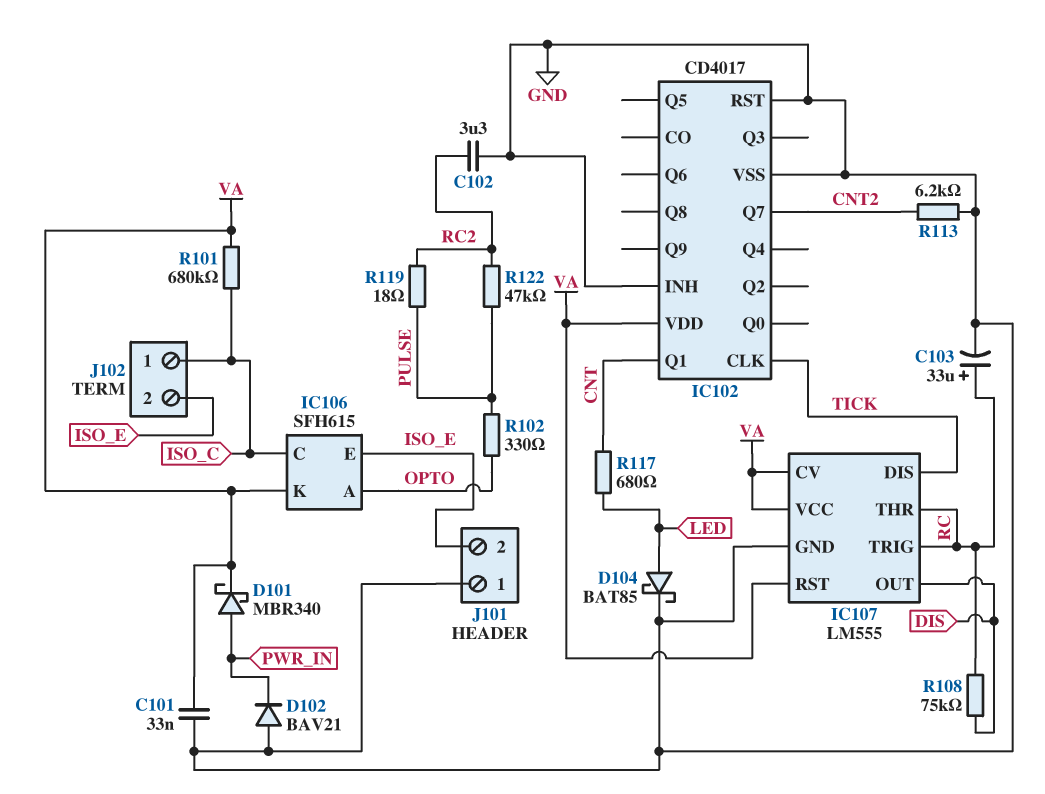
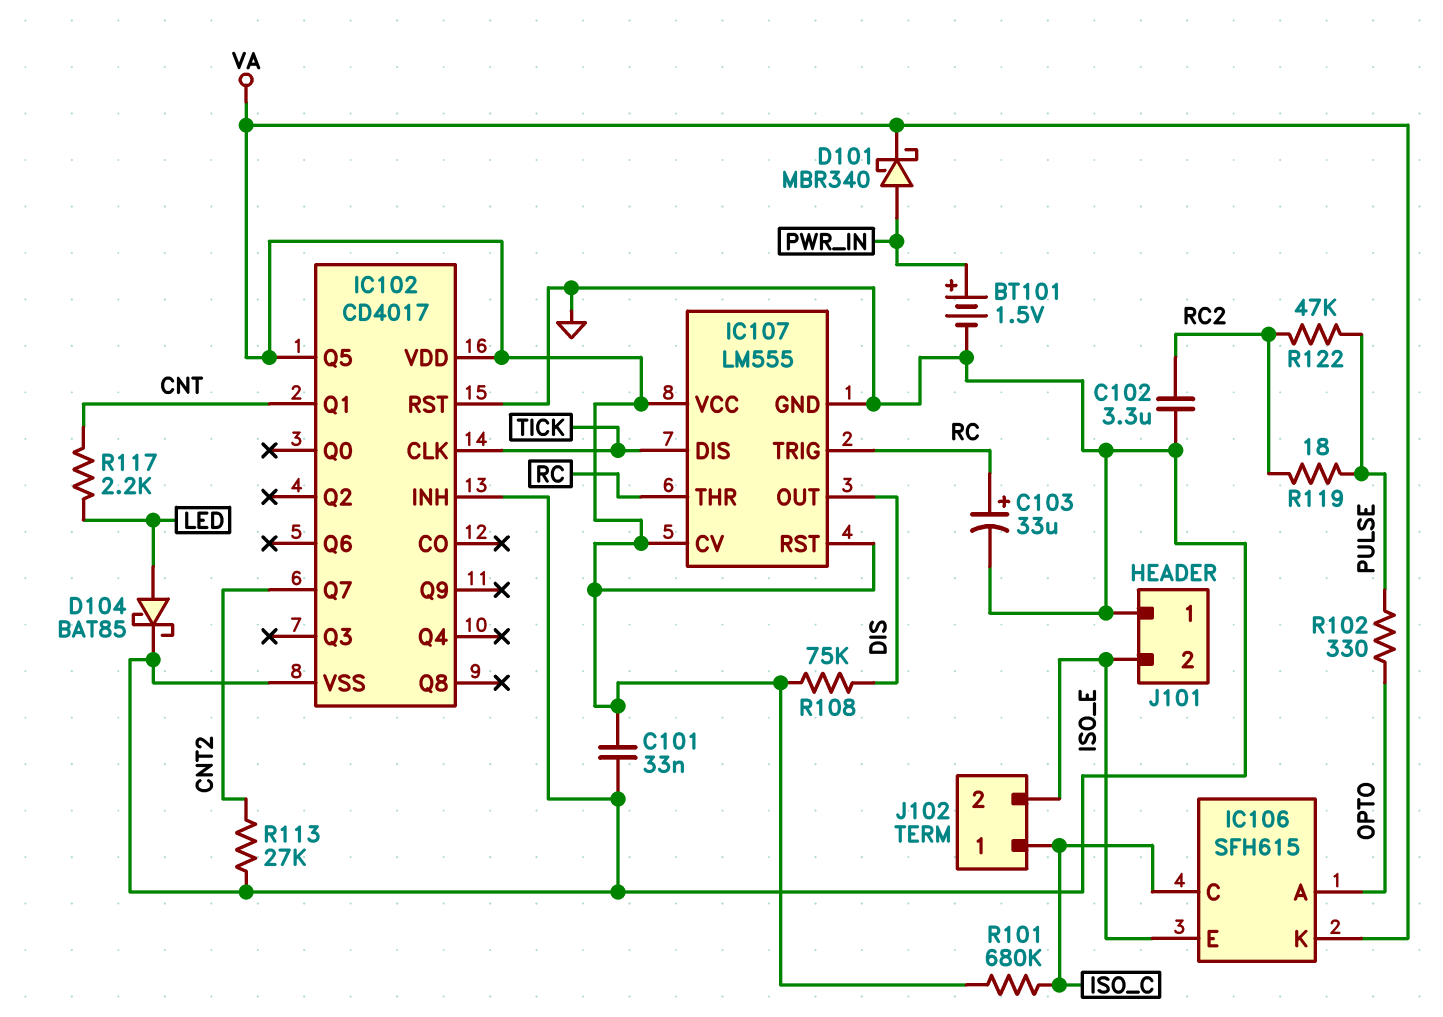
BT101: none -> 1.5V (plus PWR_IN, minus GND)
D102: diode BAV21 (A GND, K PWR_IN) -> none
IC102 pin Q5: none -> VA
R108: 75k (DIS, RC) -> 75k (DIS, VA)
R113: 6.2k (CNT2, GND) -> 27k (CNT2, GND)
R117: 680 (CNT, LED) -> 2.2k (CNT, LED)

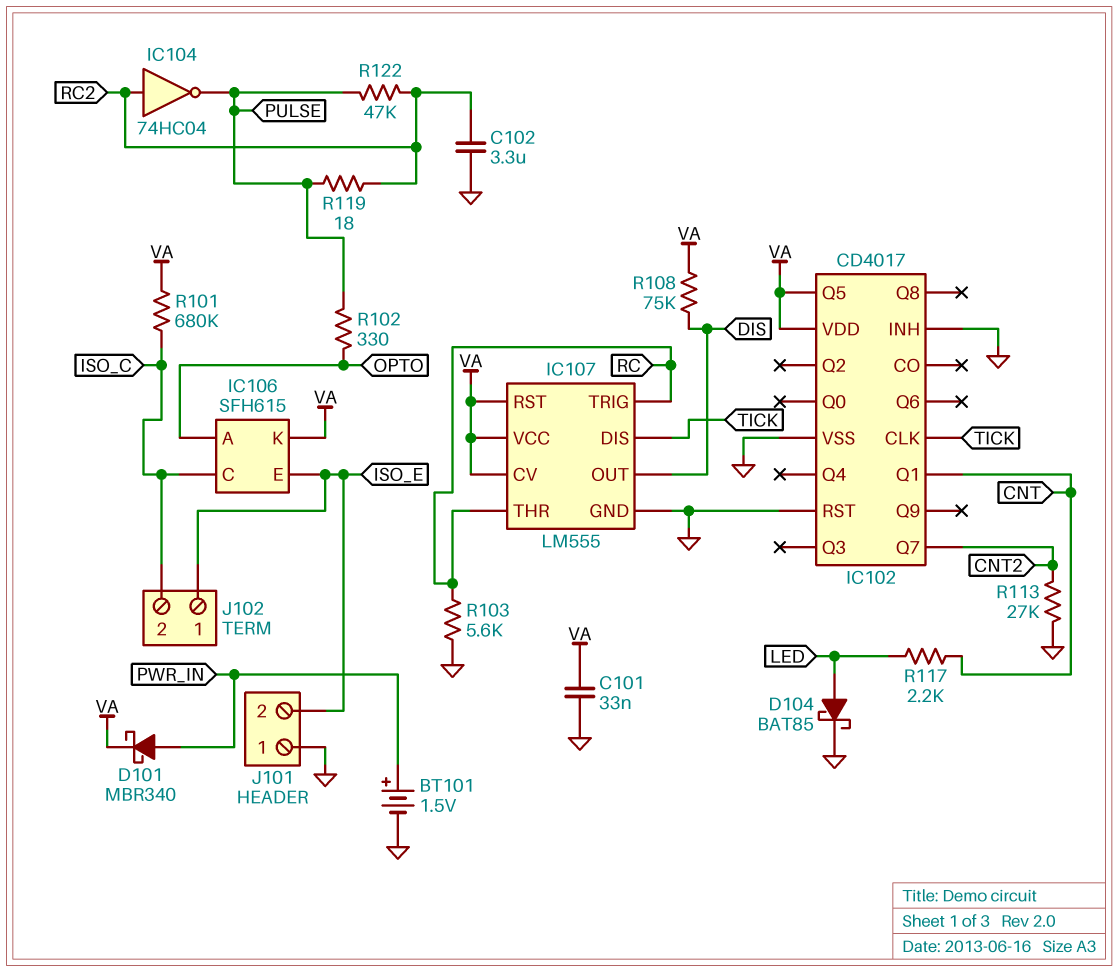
C103: 33uF (plus RC, minus GND) -> none
IC104: none -> NOT 74HC04 (in RC2, out PULSE)
J102 pin 1: ISO_C -> ISO_E
J102 pin 2: ISO_E -> ISO_C
R103: none -> 5.6k (GND, RC)

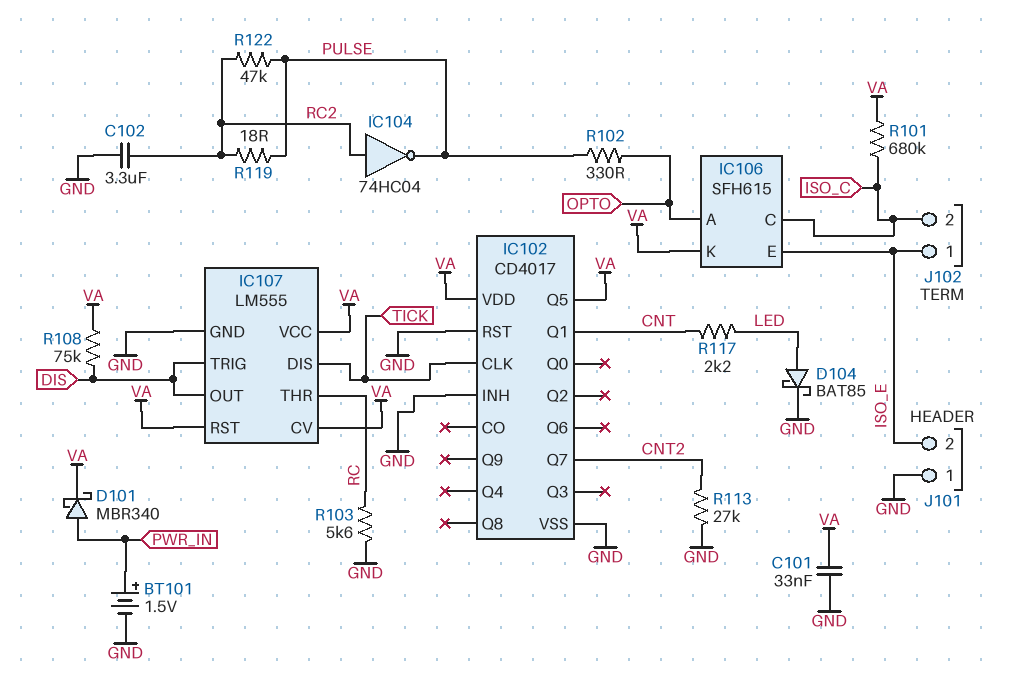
IC107 pin TRIG: RC -> DIS

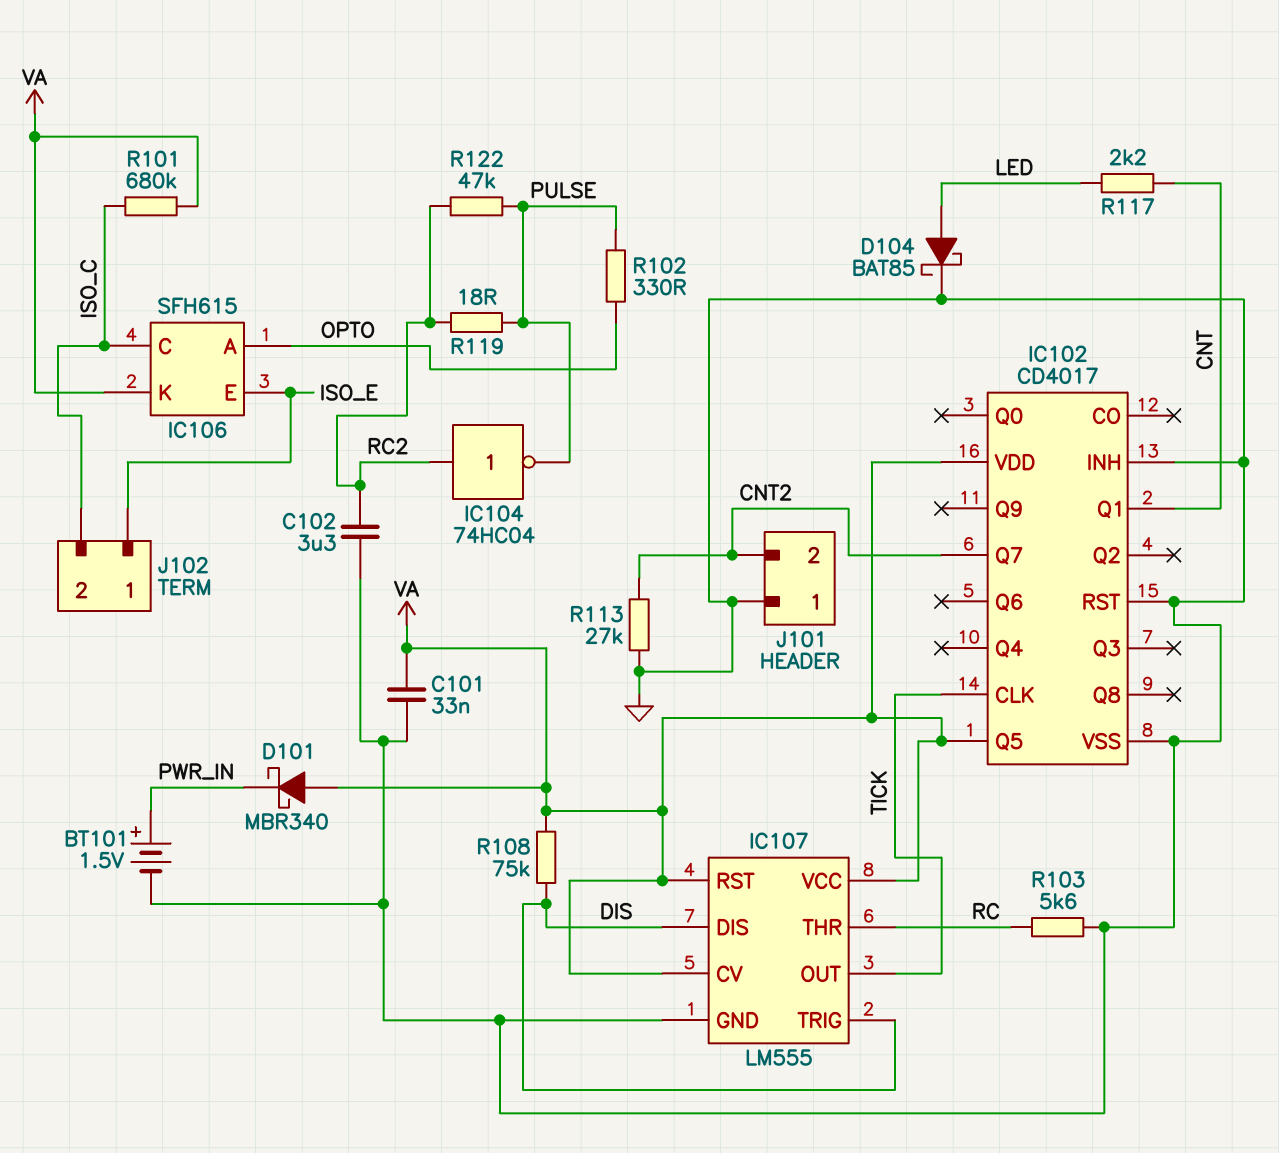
D101: schottky MBR340 (A PWR_IN, K VA) -> schottky MBR340 (A VA, K PWR_IN)
IC107 pin DIS: TICK -> DIS
IC107 pin OUT: DIS -> TICK
J101 pin 2: ISO_E -> CNT2

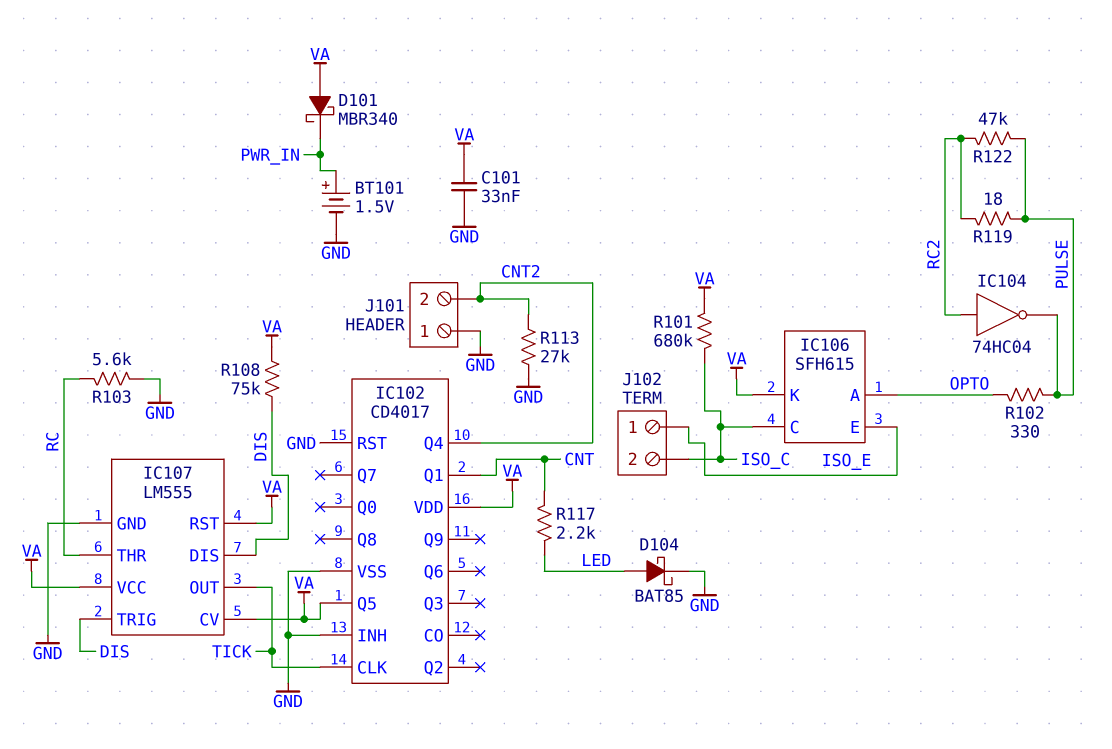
C102: 3.3uF (GND, RC2) -> none
IC102 pin Q4: none -> CNT2
IC102 pin Q7: CNT2 -> none

